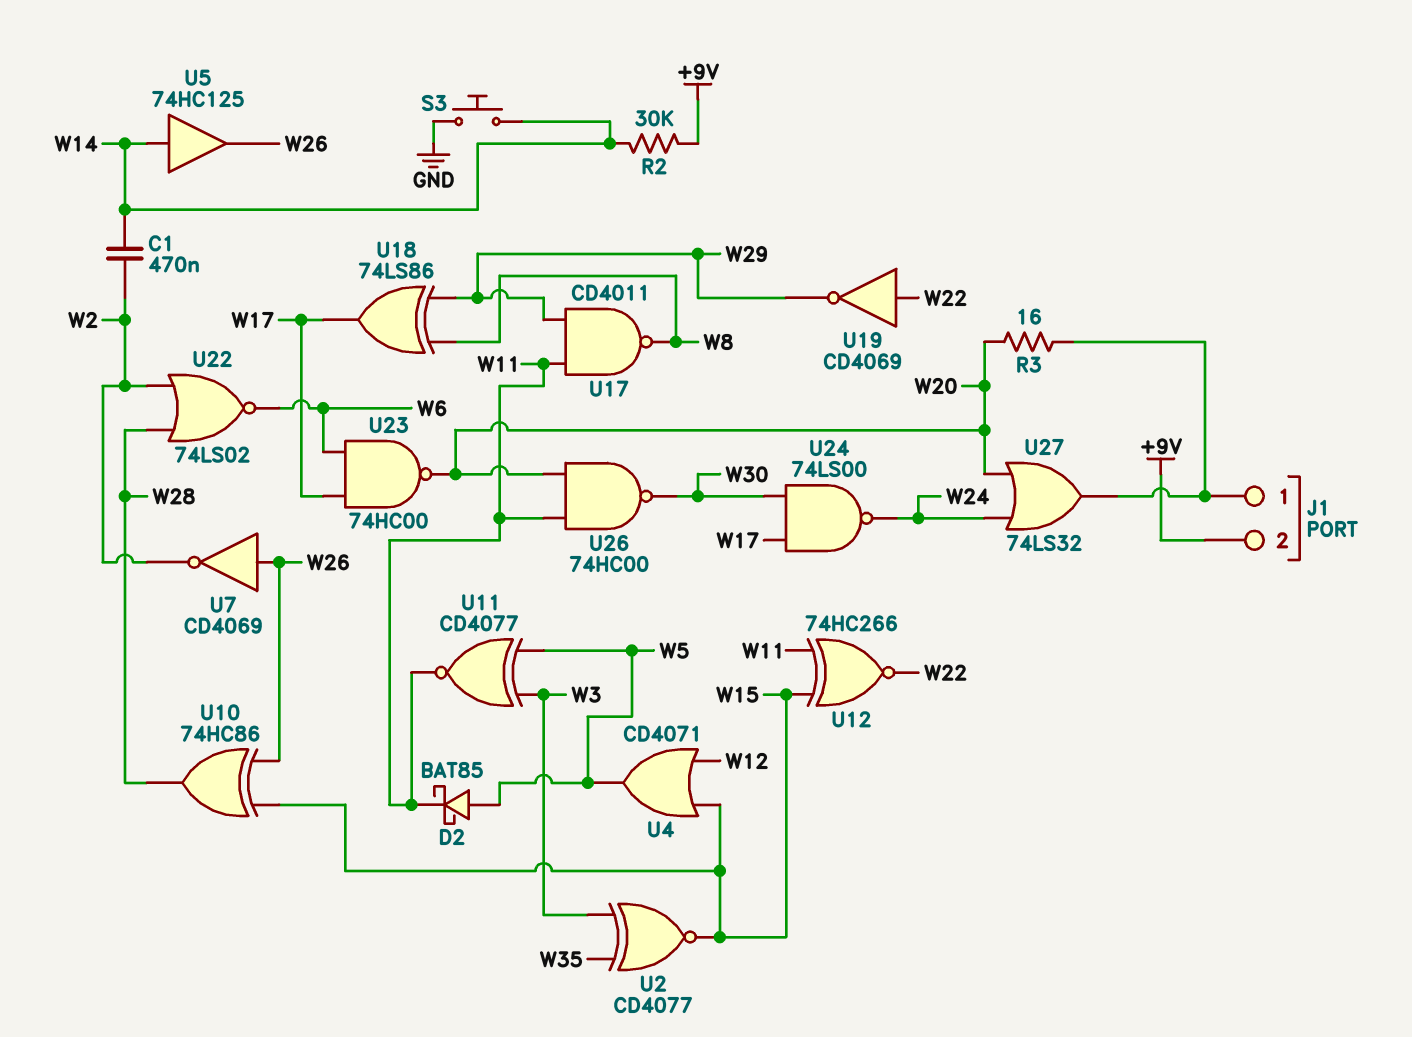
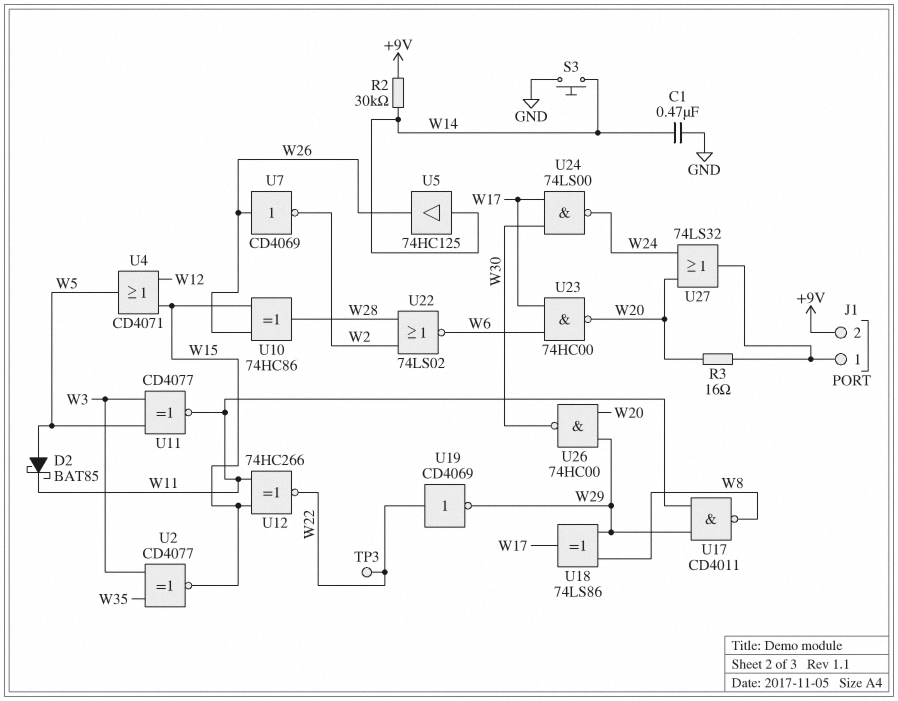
C1: 470nF (W2, W14) -> 470nF (GND, W14)
TP3: none -> test point (W22)
U26: NAND 74HC00 (in W11, in W20, out W30) -> NAND 74HC00 (in W20, in W29, out W30)

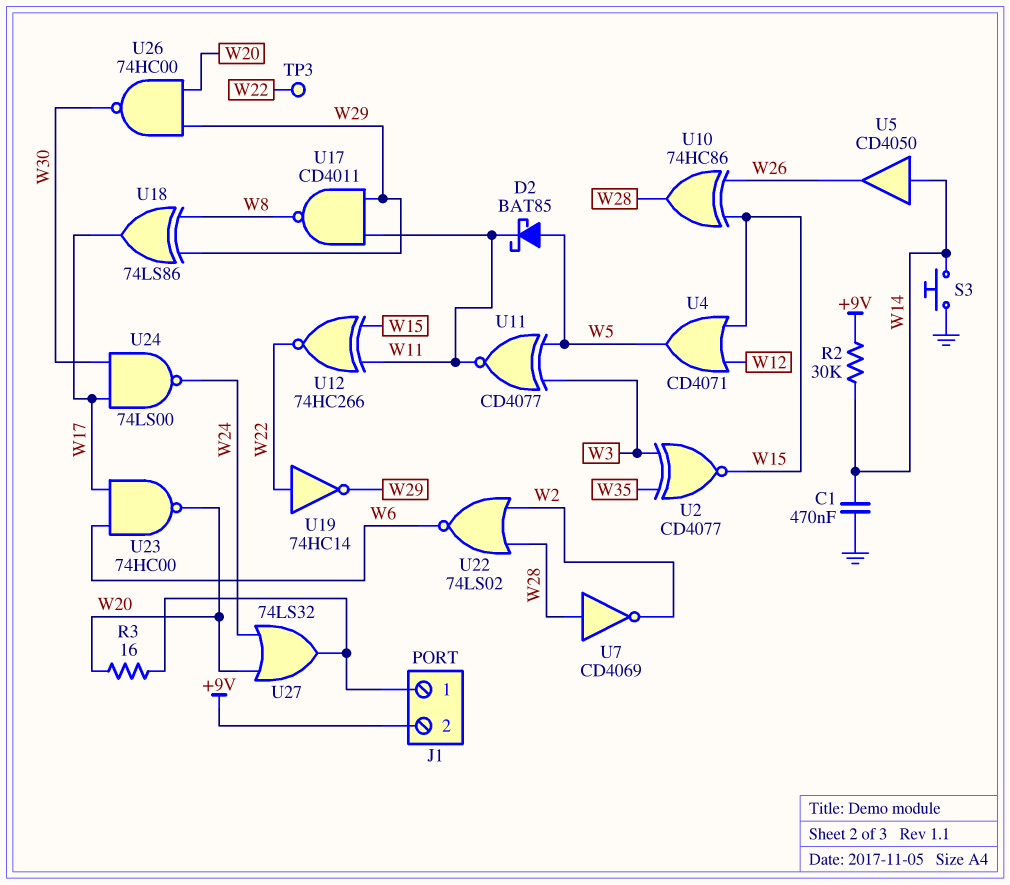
U5: buffer 74HC125 (in W14, out W26) -> buffer CD4050 (in W14, out W26)
U7: NOT CD4069 (in W26, out W2) -> NOT CD4069 (in W28, out W2)
U19: NOT CD4069 (in W22, out W29) -> NOT 74HC14 (in W22, out W29)

